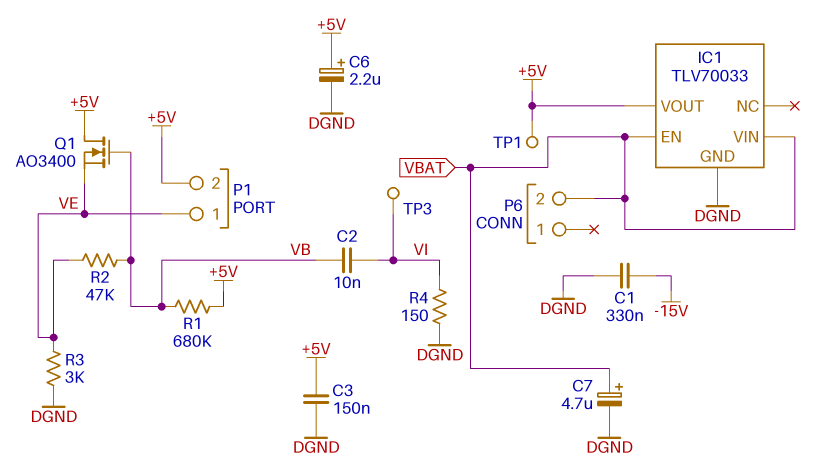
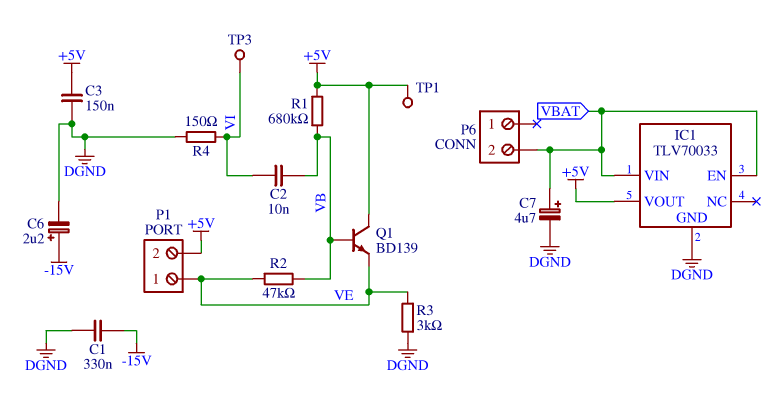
C6: 2.2uF (plus +5V, minus DGND) -> 2.2uF (plus -15V, minus DGND)
Q1: NMOS AO3400 (G VB, D +5V, S VE) -> NPN BD139 (B VB, C +5V, E VE)

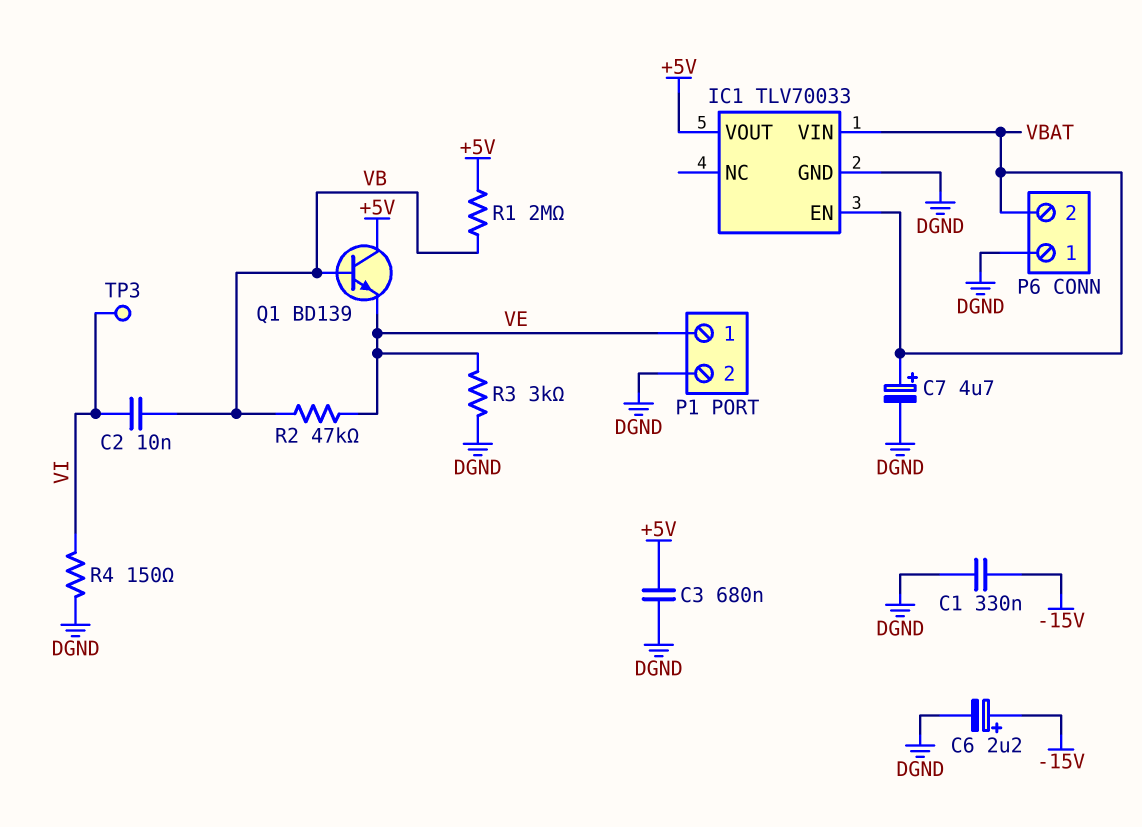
C3: 150nF (+5V, DGND) -> 680nF (+5V, DGND)
P1 pin 2: +5V -> DGND
P6 pin 1: none -> DGND
R1: 680k (+5V, VB) -> 2M (+5V, VB)
TP1: test point (+5V) -> none

